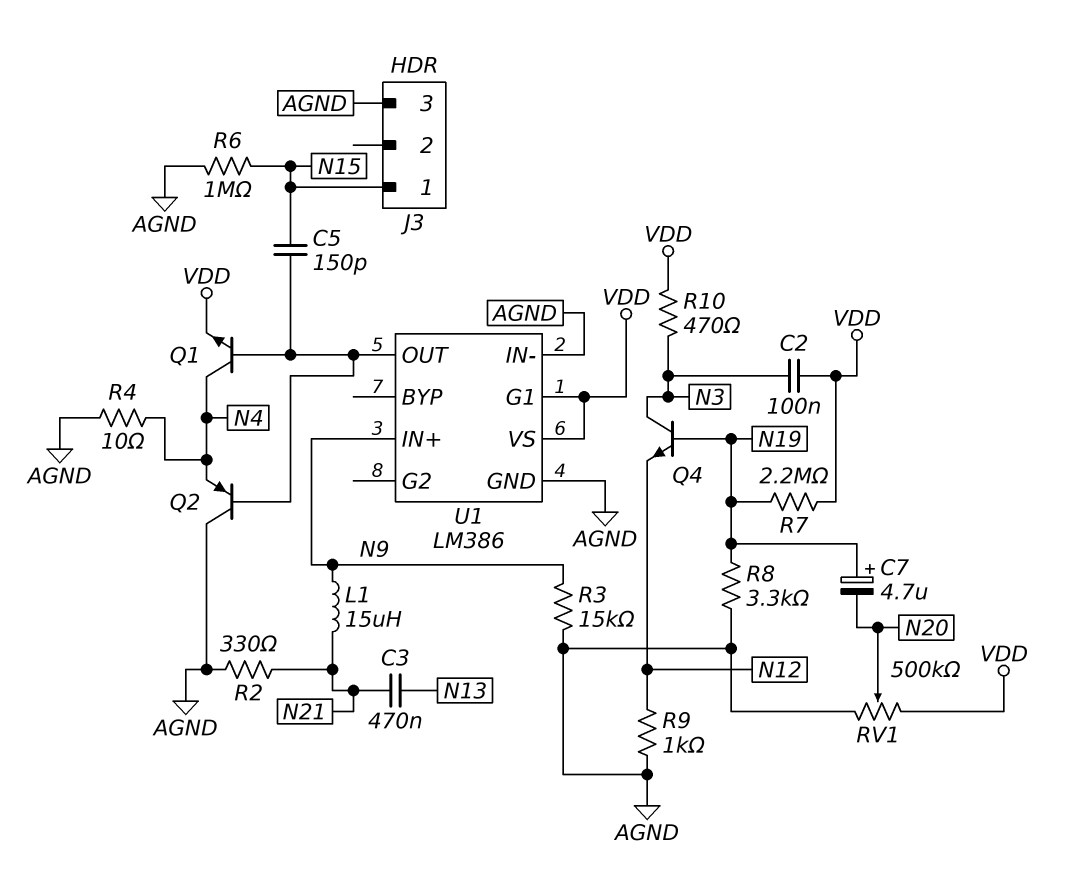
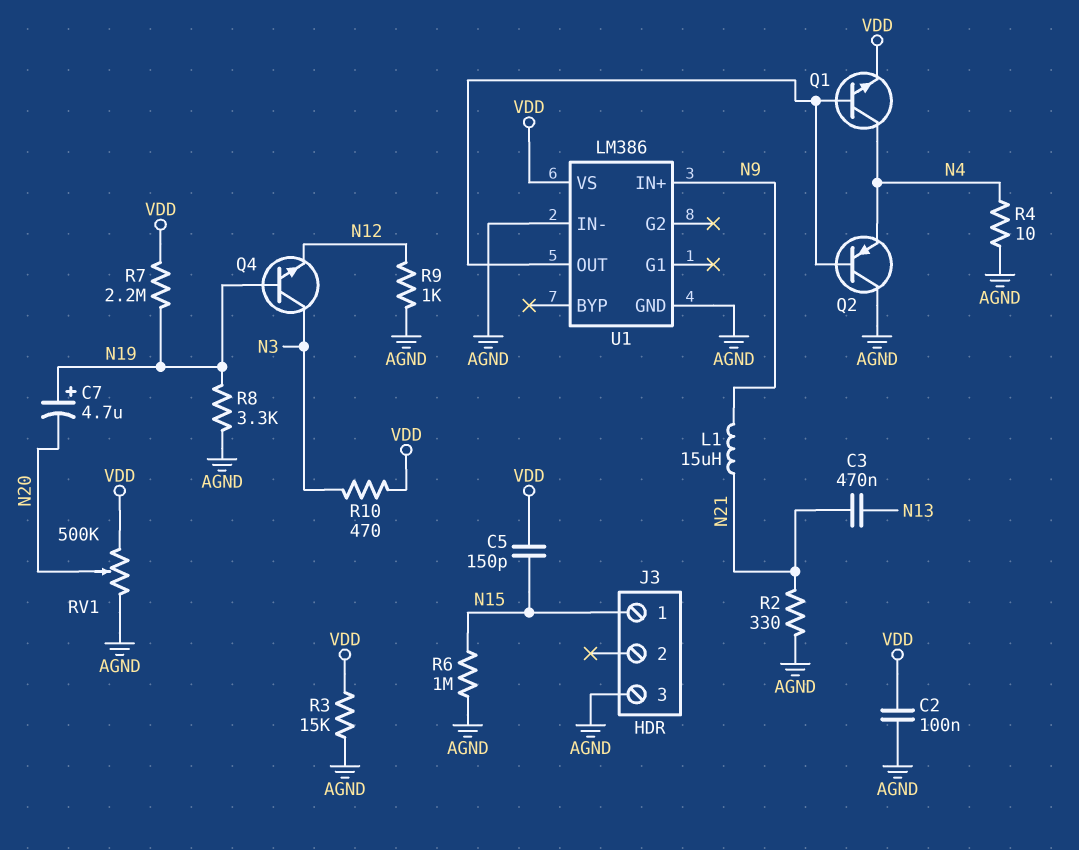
C2: 100nF (N3, VDD) -> 100nF (AGND, VDD)
C5: 150pF (N15, U1/OUT) -> 150pF (N15, VDD)
R3: 15k (AGND, N9) -> 15k (AGND, VDD)
U1 pin G1: VDD -> none

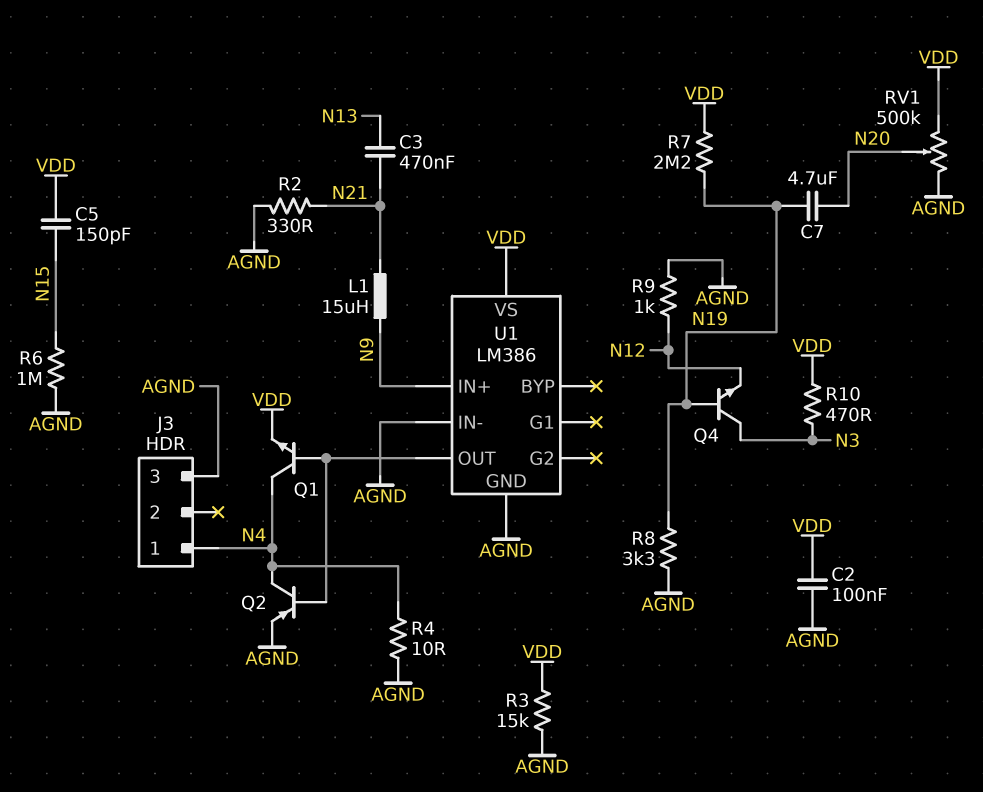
C7: 4.7uF (plus N19, minus N20) -> 4.7uF (N19, N20)
J3 pin 1: N15 -> N4
Q2: PNP (B U1/OUT, C AGND, E N4) -> PNP (B U1/OUT, C N4, E AGND)

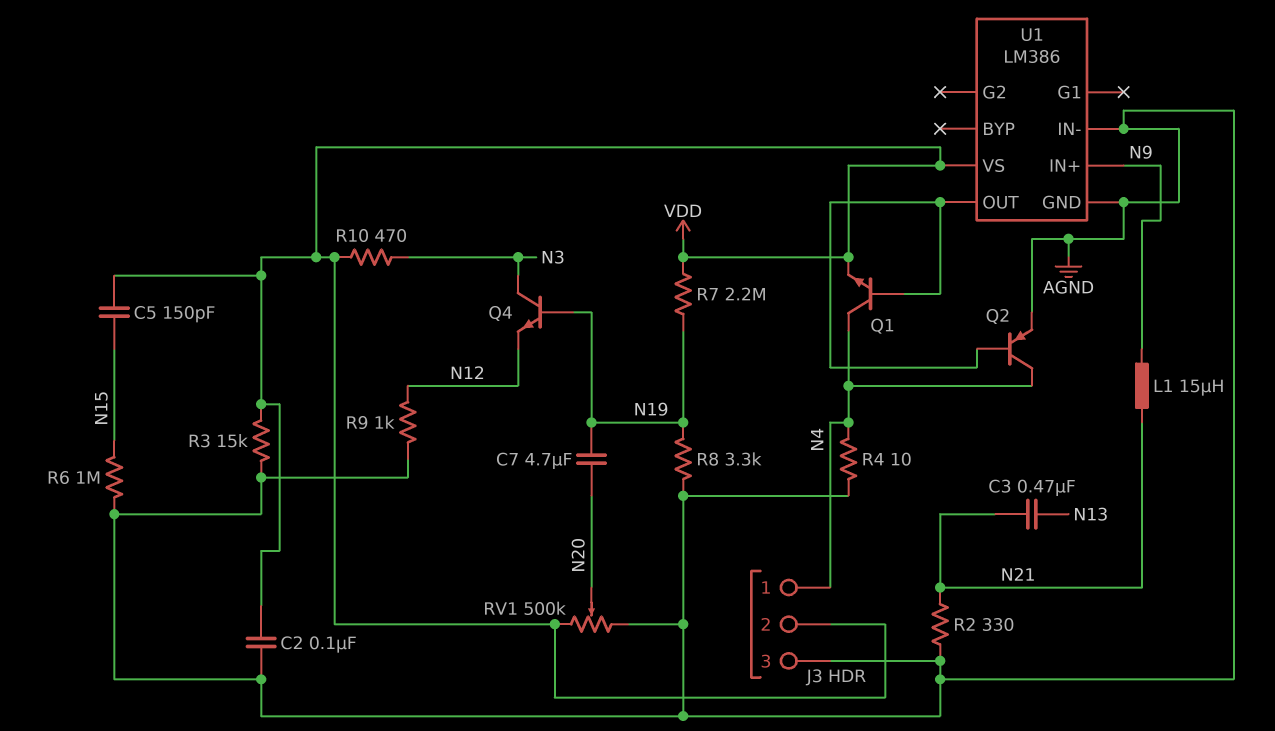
J3 pin 2: none -> VDD

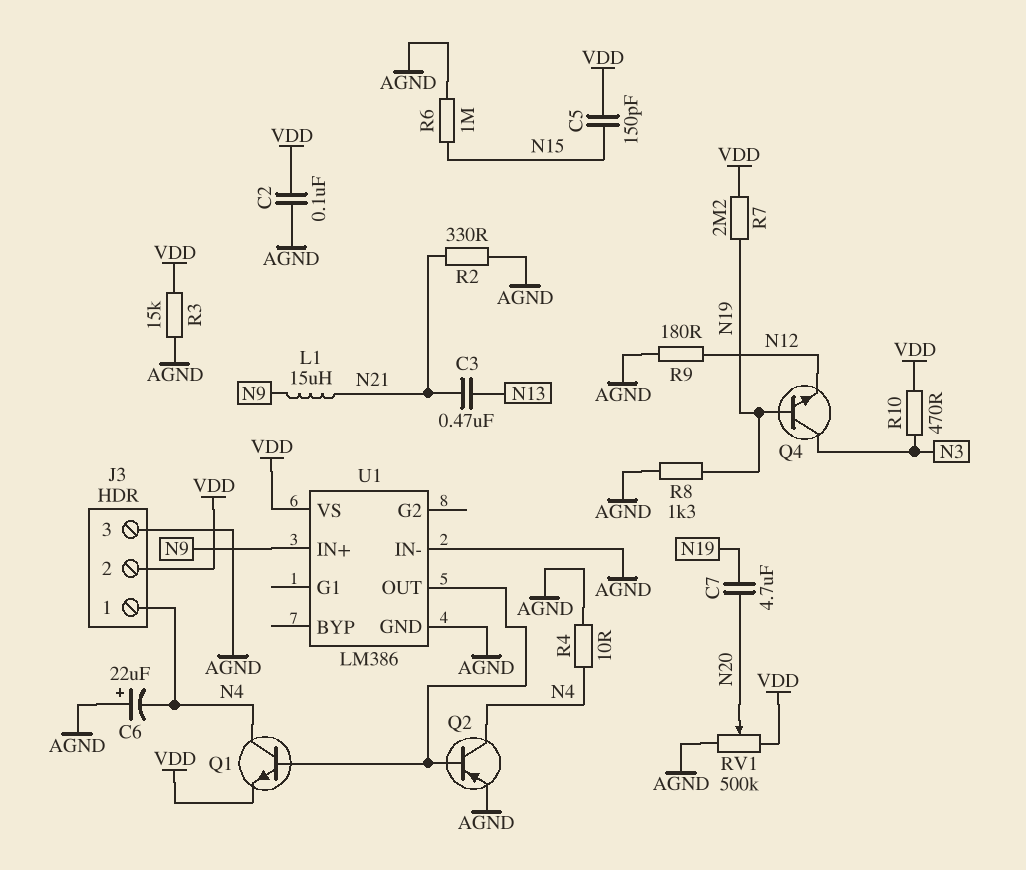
C6: none -> 22uF (plus AGND, minus N4)
R8: 3.3k (AGND, N19) -> 1.3k (AGND, N19)
R9: 1k (AGND, N12) -> 180 (AGND, N12)

